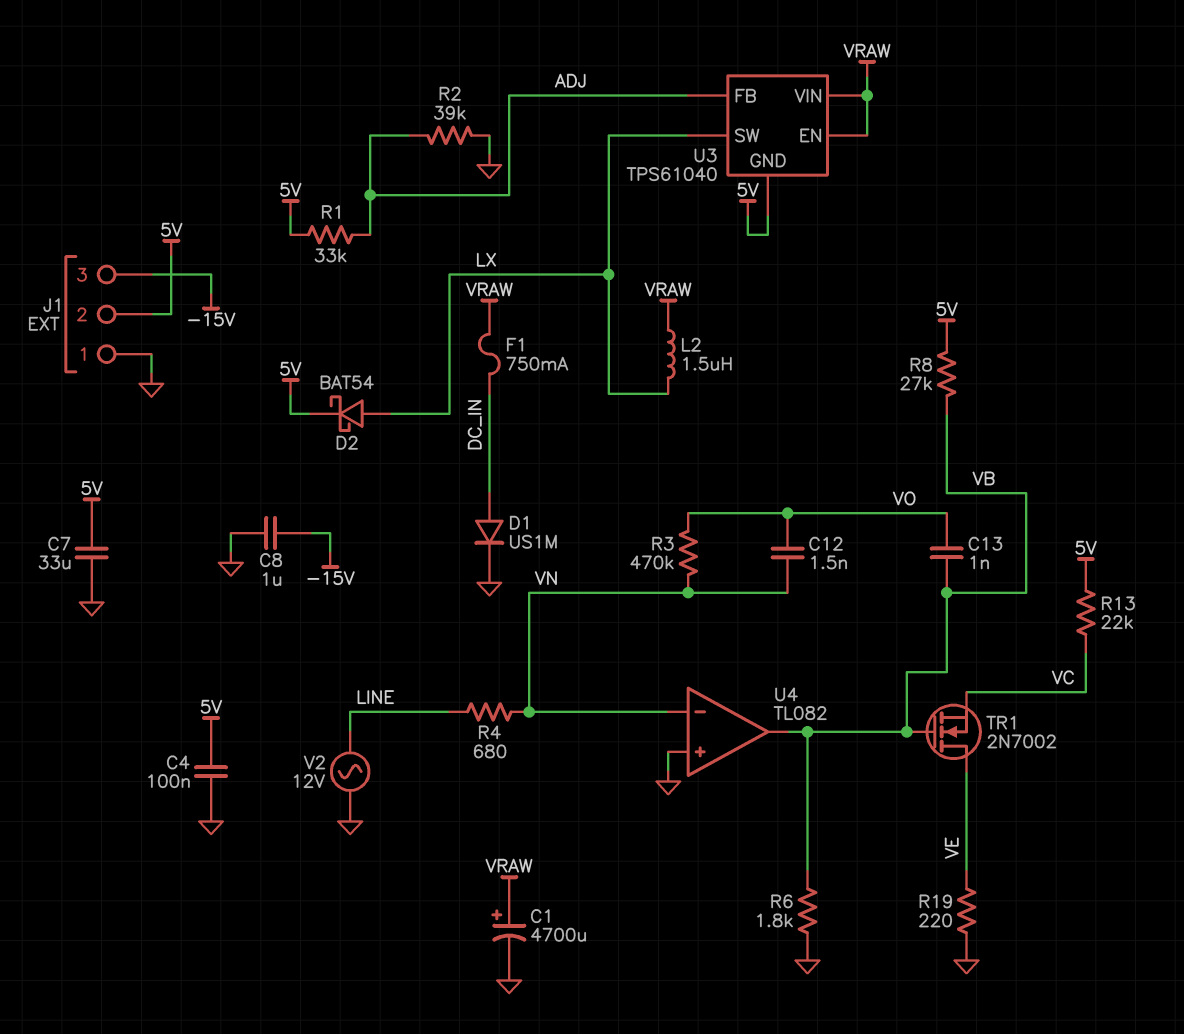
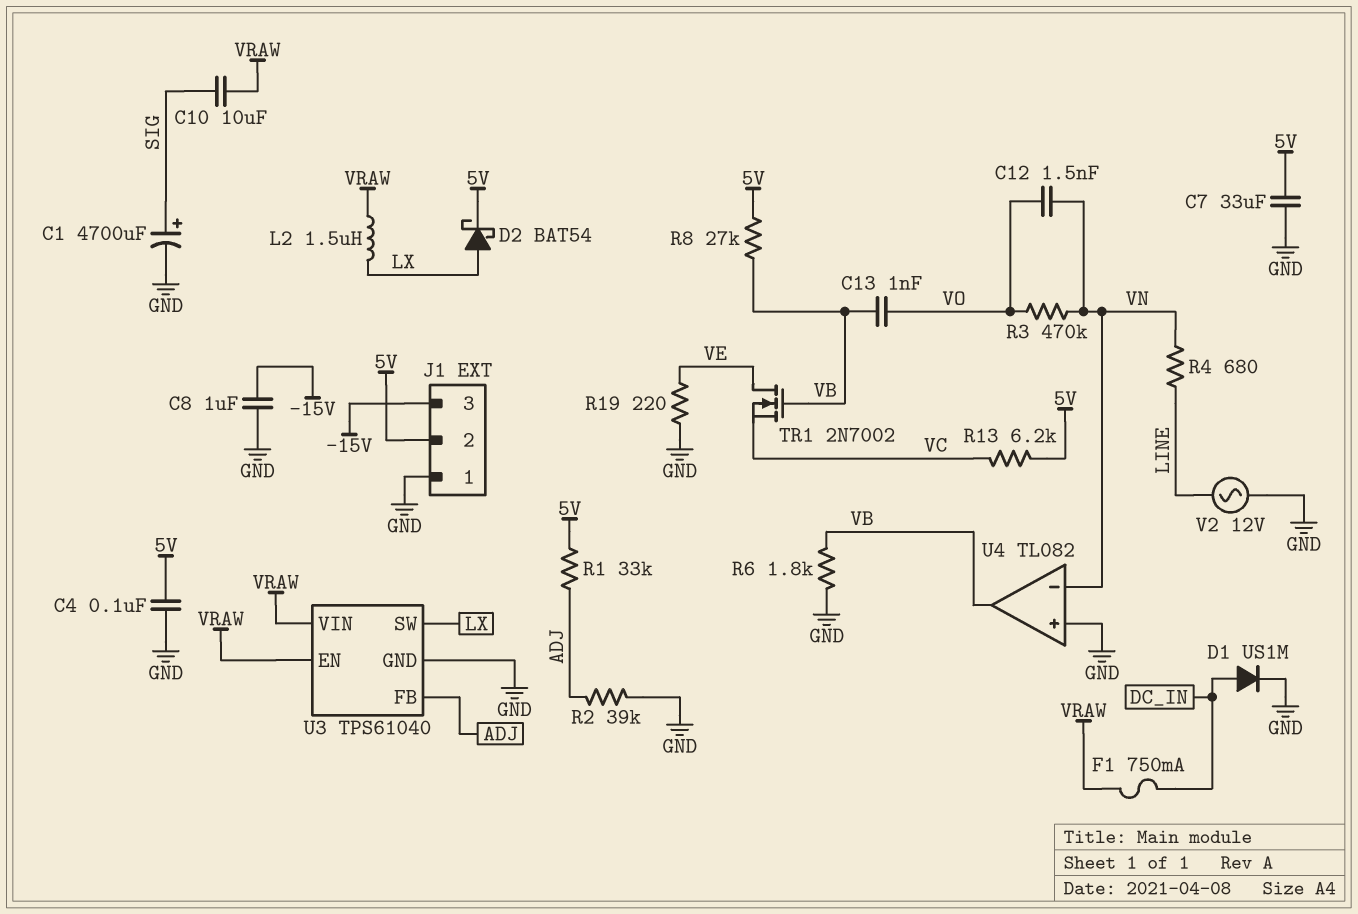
C1: 4700uF (plus VRAW, minus GND) -> 4700uF (plus SIG, minus GND)
C10: none -> 10uF (SIG, VRAW)
R13: 22k (5V, VC) -> 6.2k (5V, VC)
U3 pin GND: 5V -> GND

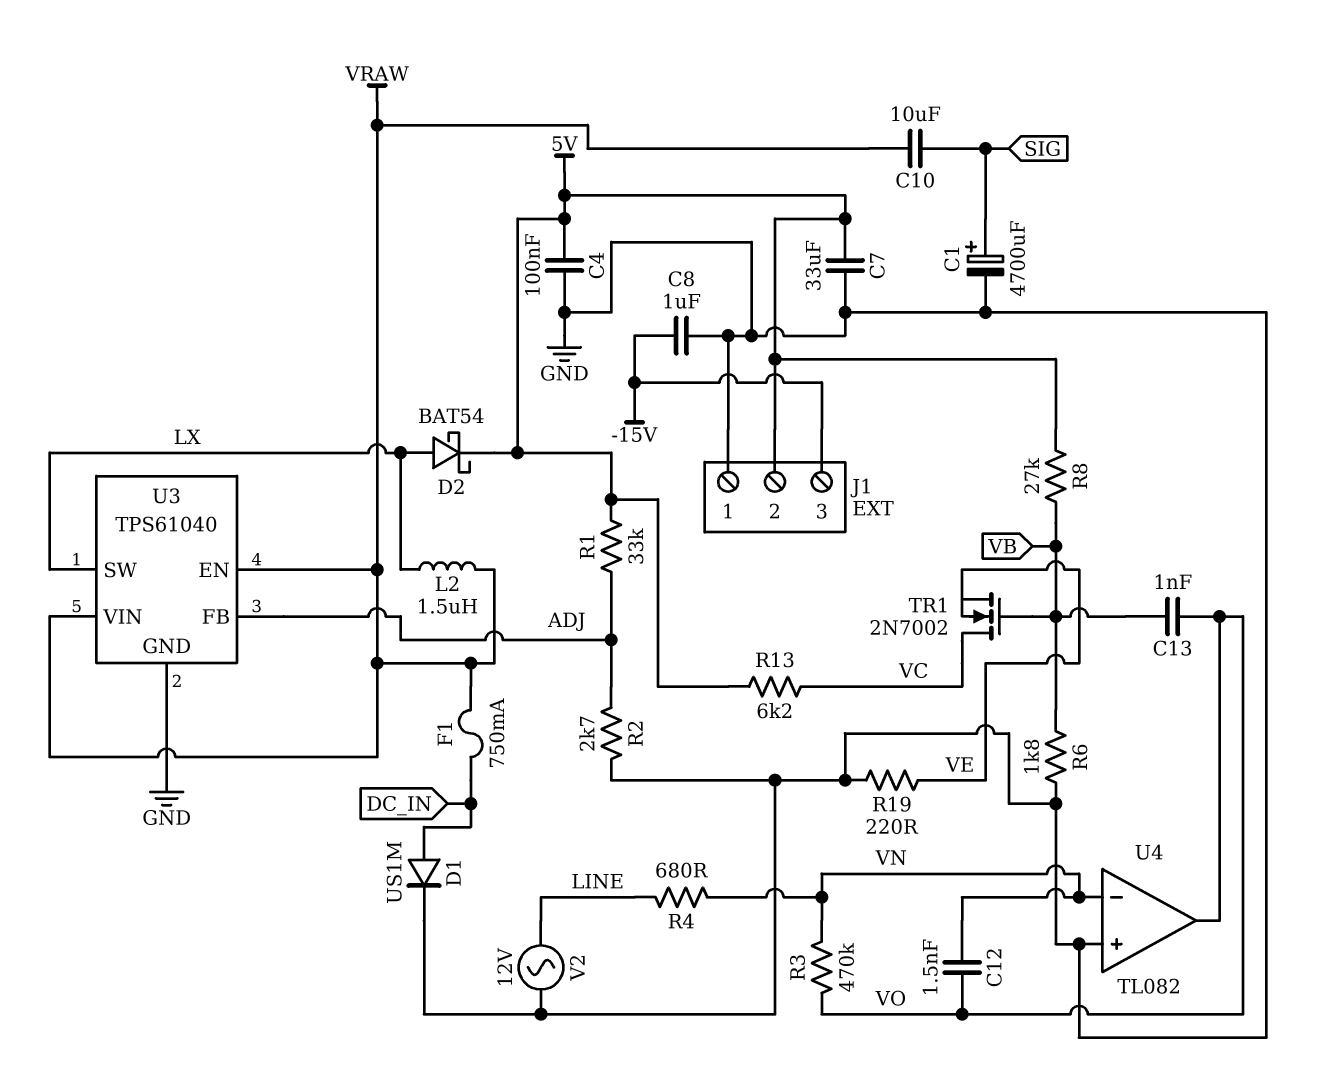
R2: 39k (ADJ, GND) -> 2.7k (ADJ, GND)
TR1: NMOS 2N7002 (G VB, D VE, S VC) -> NMOS 2N7002 (G VB, D VC, S VE)
U4 pin out: VB -> VO

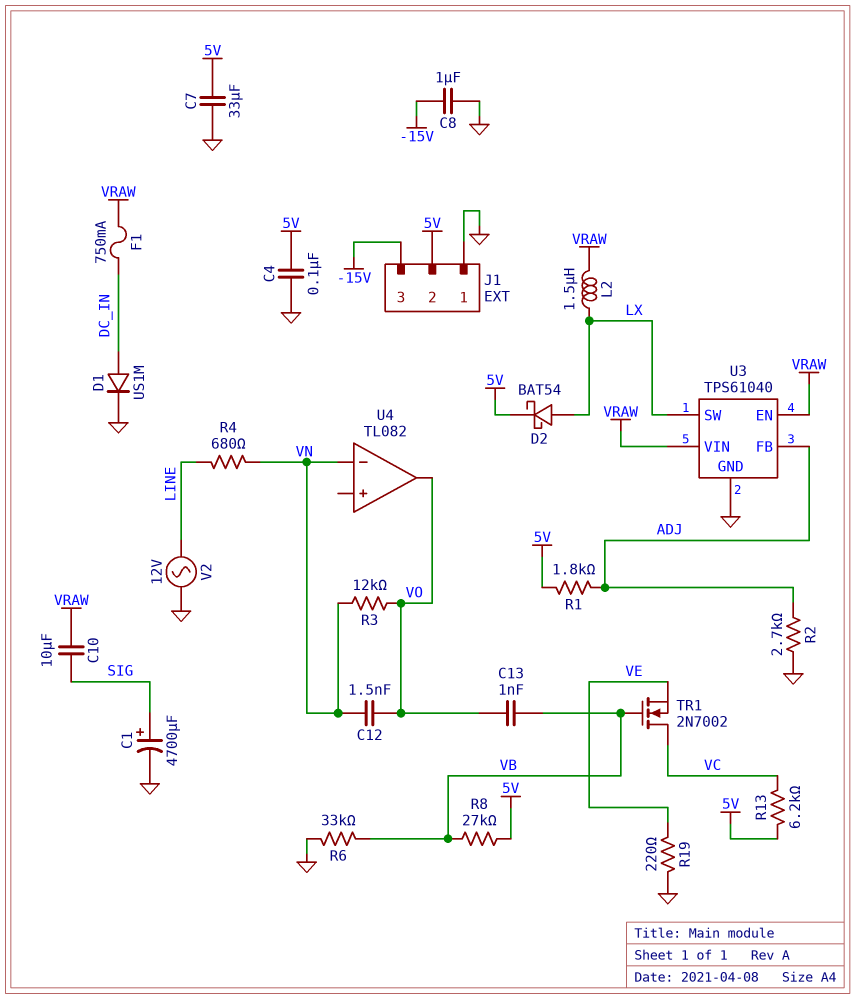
R1: 33k (5V, ADJ) -> 1.8k (5V, ADJ)
R3: 470k (VN, VO) -> 12k (VN, VO)
R6: 1.8k (GND, VB) -> 33k (GND, VB)
U4 pin in+: GND -> none

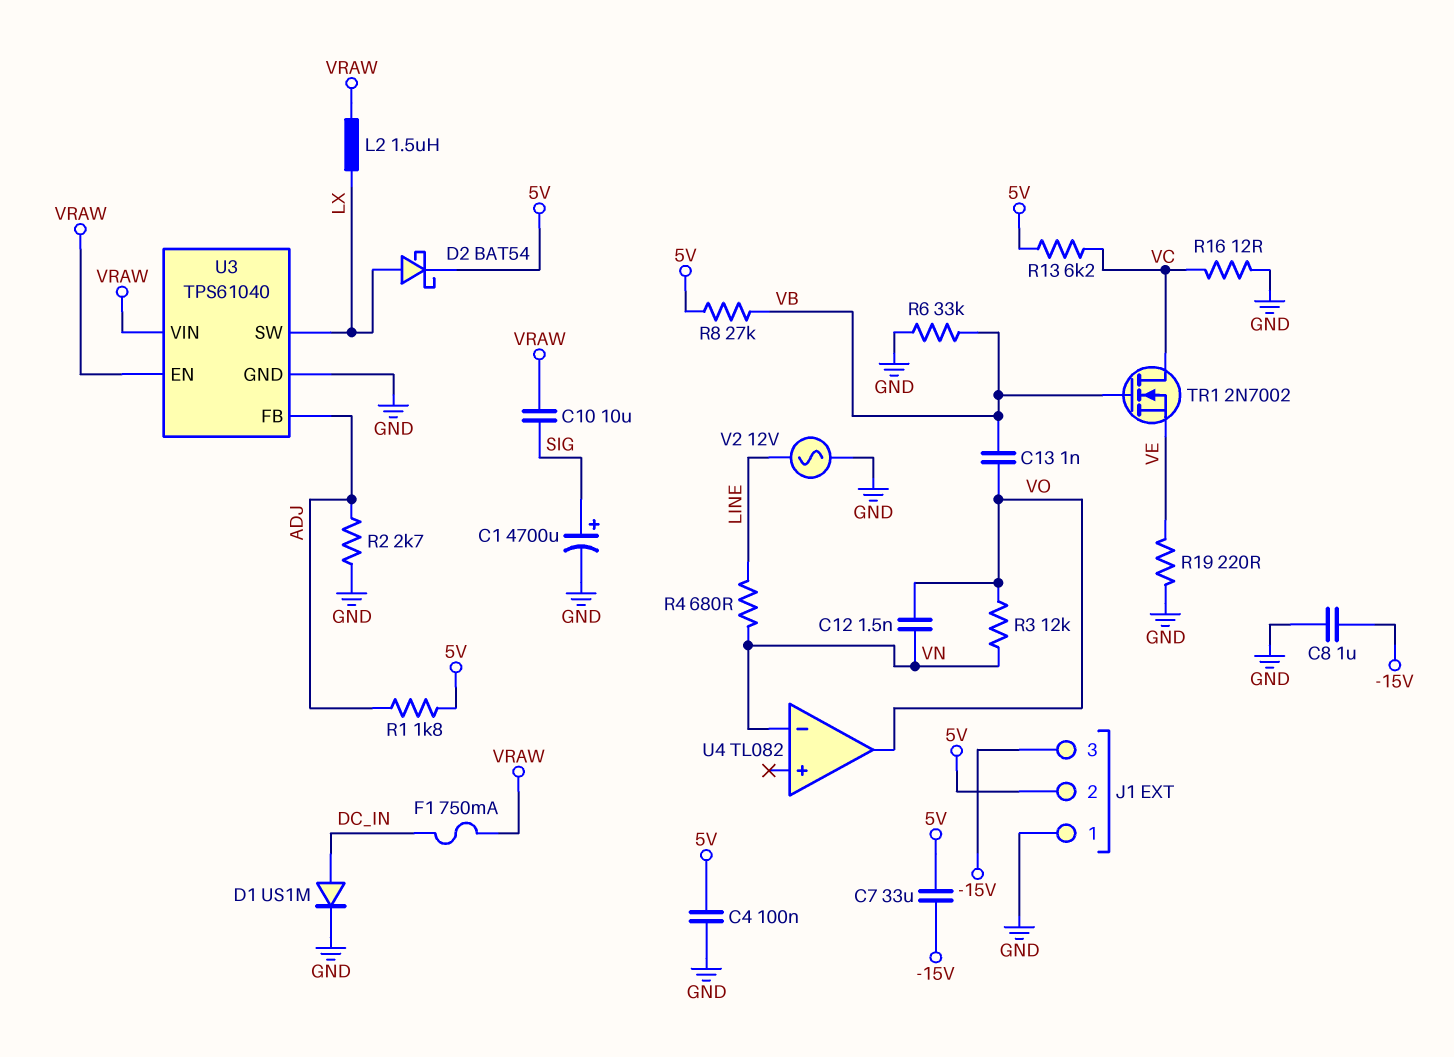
C7: 33uF (5V, GND) -> 33uF (-15V, 5V)
R16: none -> 12 (GND, VC)

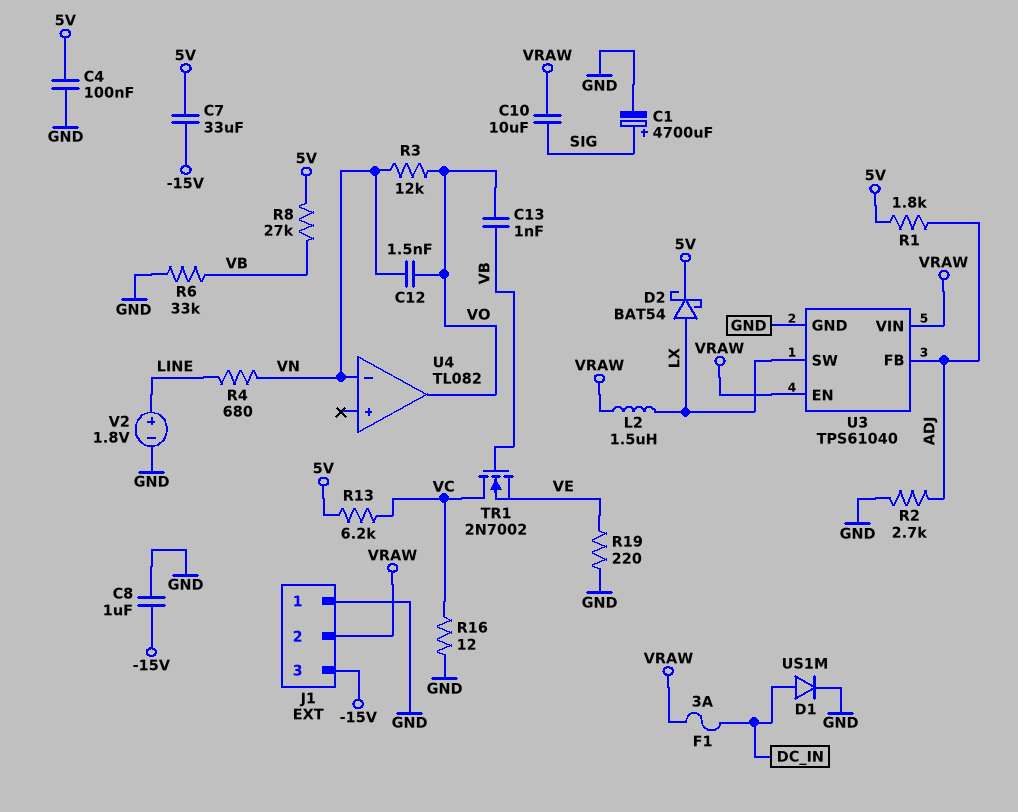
F1: 750mA (DC_IN, VRAW) -> 3A (DC_IN, VRAW)
J1 pin 2: 5V -> VRAW
V2: AC 12V (GND, LINE) -> 1.8V (plus LINE, minus GND)

